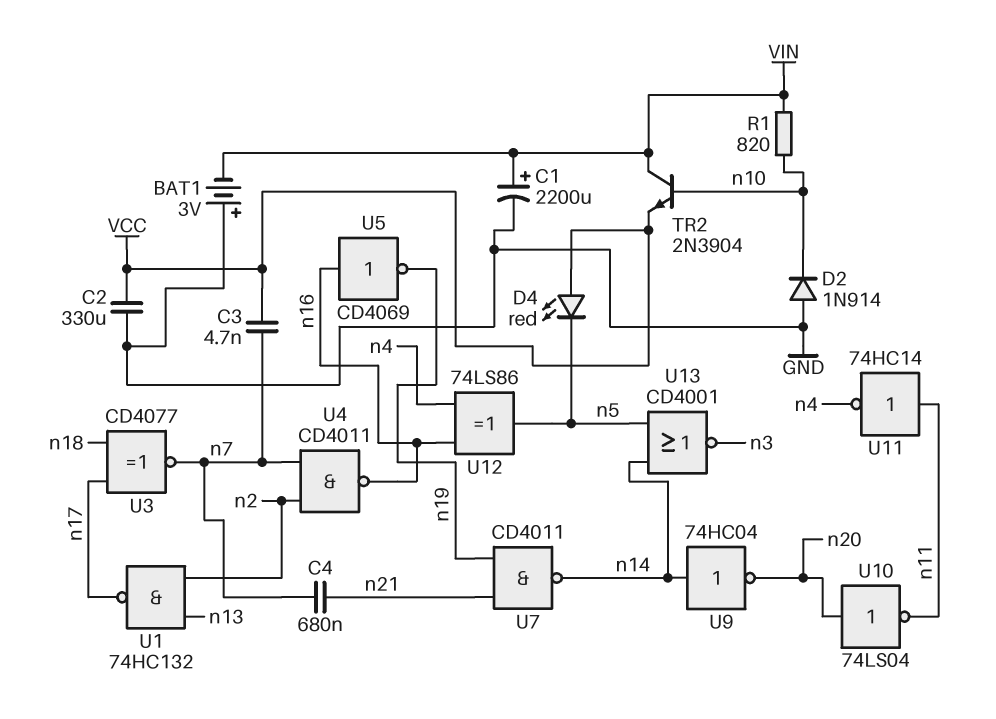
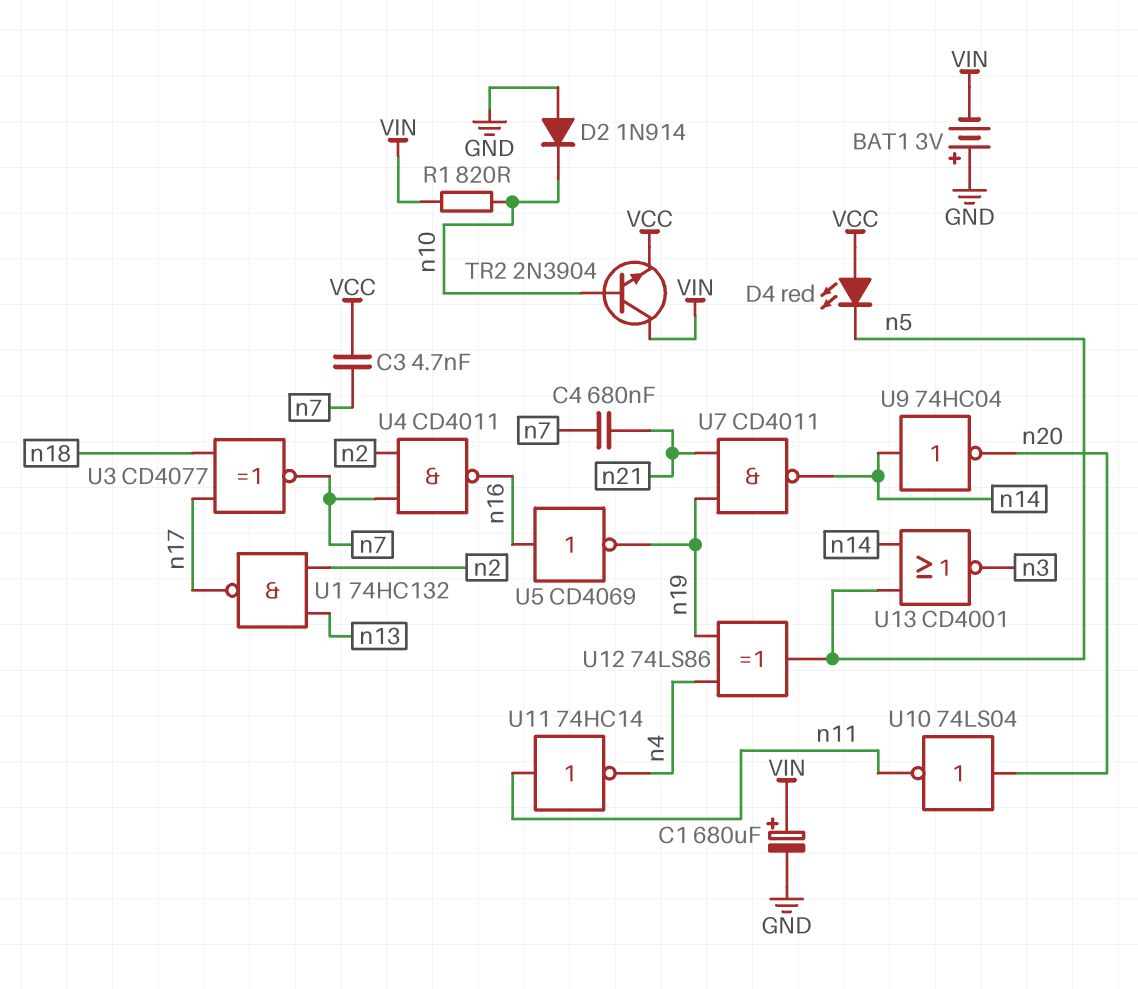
C1: 2200uF (plus VIN, minus GND) -> 680uF (plus VIN, minus GND)
C2: 330uF (GND, VCC) -> none
U12: XOR 74LS86 (in n4, in n16, out n5) -> XOR 74LS86 (in n4, in n19, out n5)

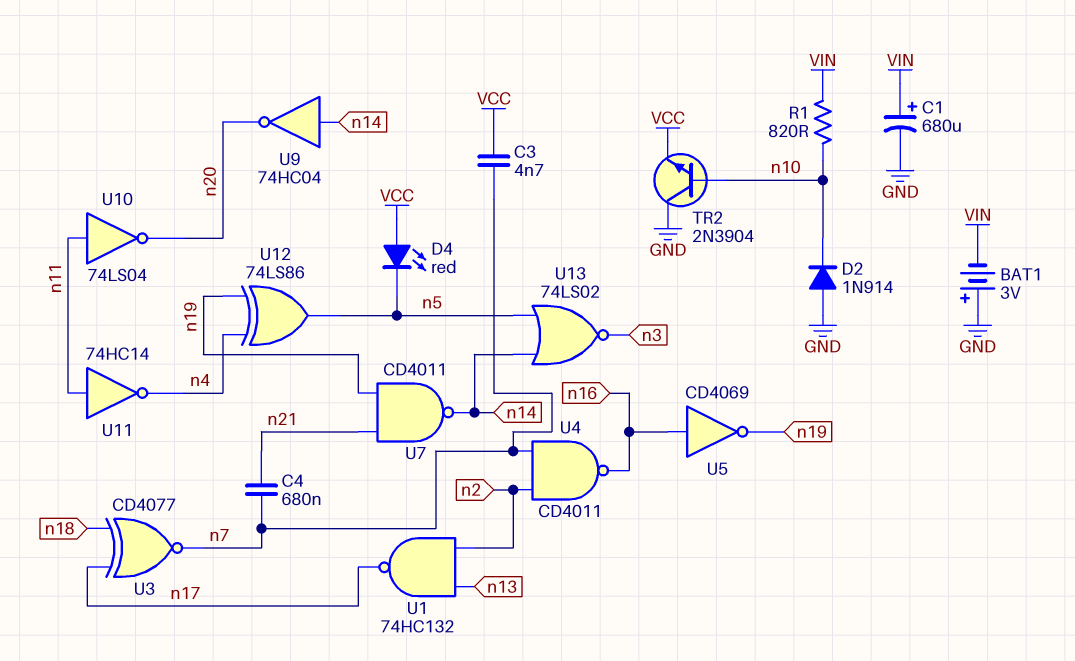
TR2: NPN 2N3904 (B n10, C VIN, E VCC) -> NPN 2N3904 (B n10, C GND, E VCC)
U10: NOT 74LS04 (in n20, out n11) -> NOT 74LS04 (in n11, out n20)
U13: NOR CD4001 (in n5, in n14, out n3) -> NOR 74LS02 (in n5, in n14, out n3)

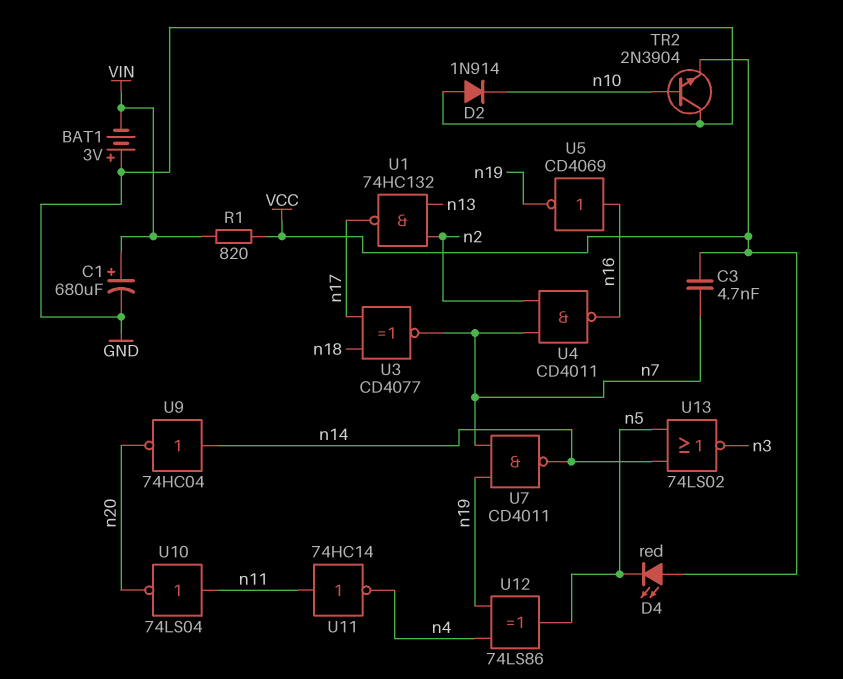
C4: 680nF (n7, n21) -> none
R1: 820 (VIN, n10) -> 820 (VCC, VIN)
U7: NAND CD4011 (in n19, in n21, out n14) -> NAND CD4011 (in n7, in n19, out n14)

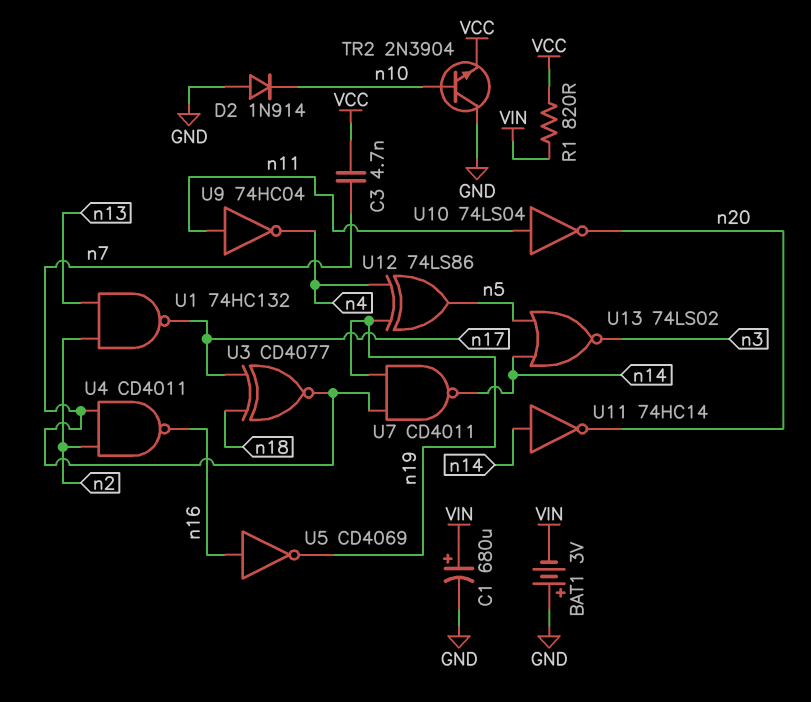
D4: LED red (A VCC, K n5) -> none
U9: NOT 74HC04 (in n14, out n20) -> NOT 74HC04 (in n11, out n4)
U11: NOT 74HC14 (in n11, out n4) -> NOT 74HC14 (in n14, out n20)

